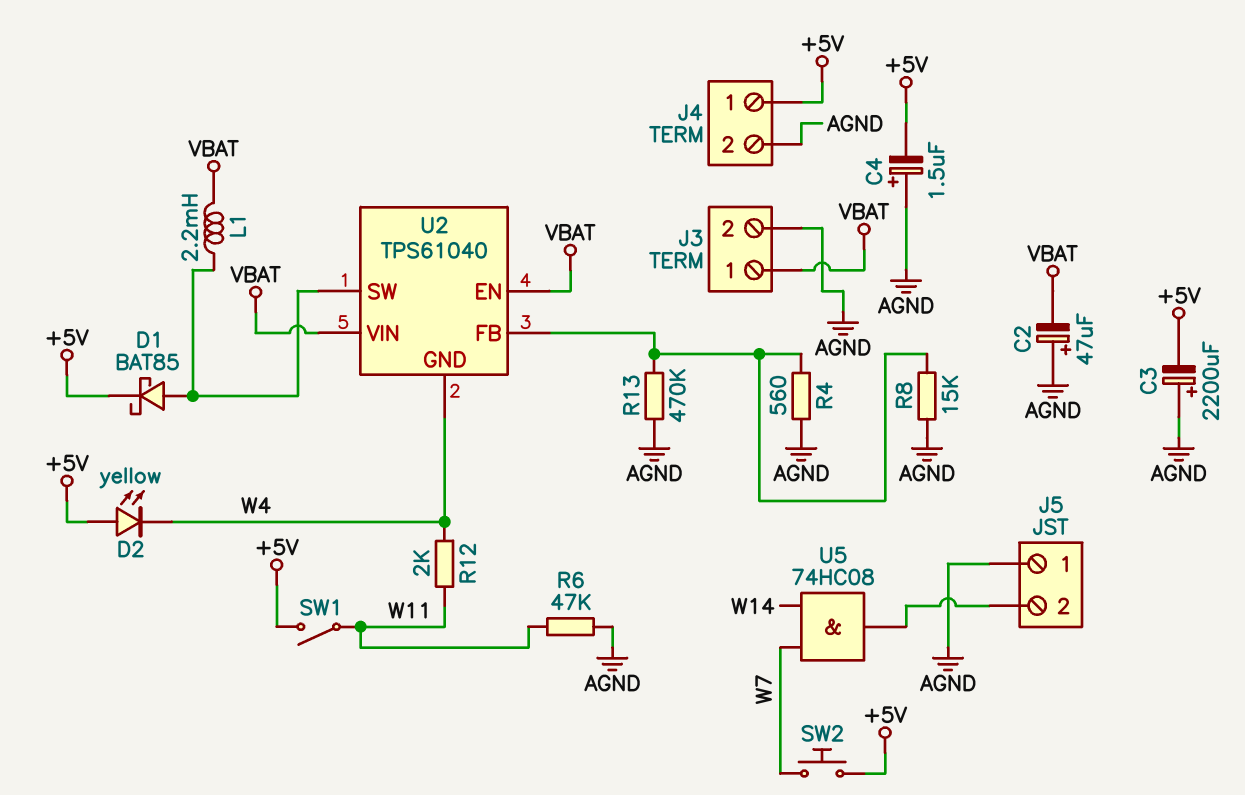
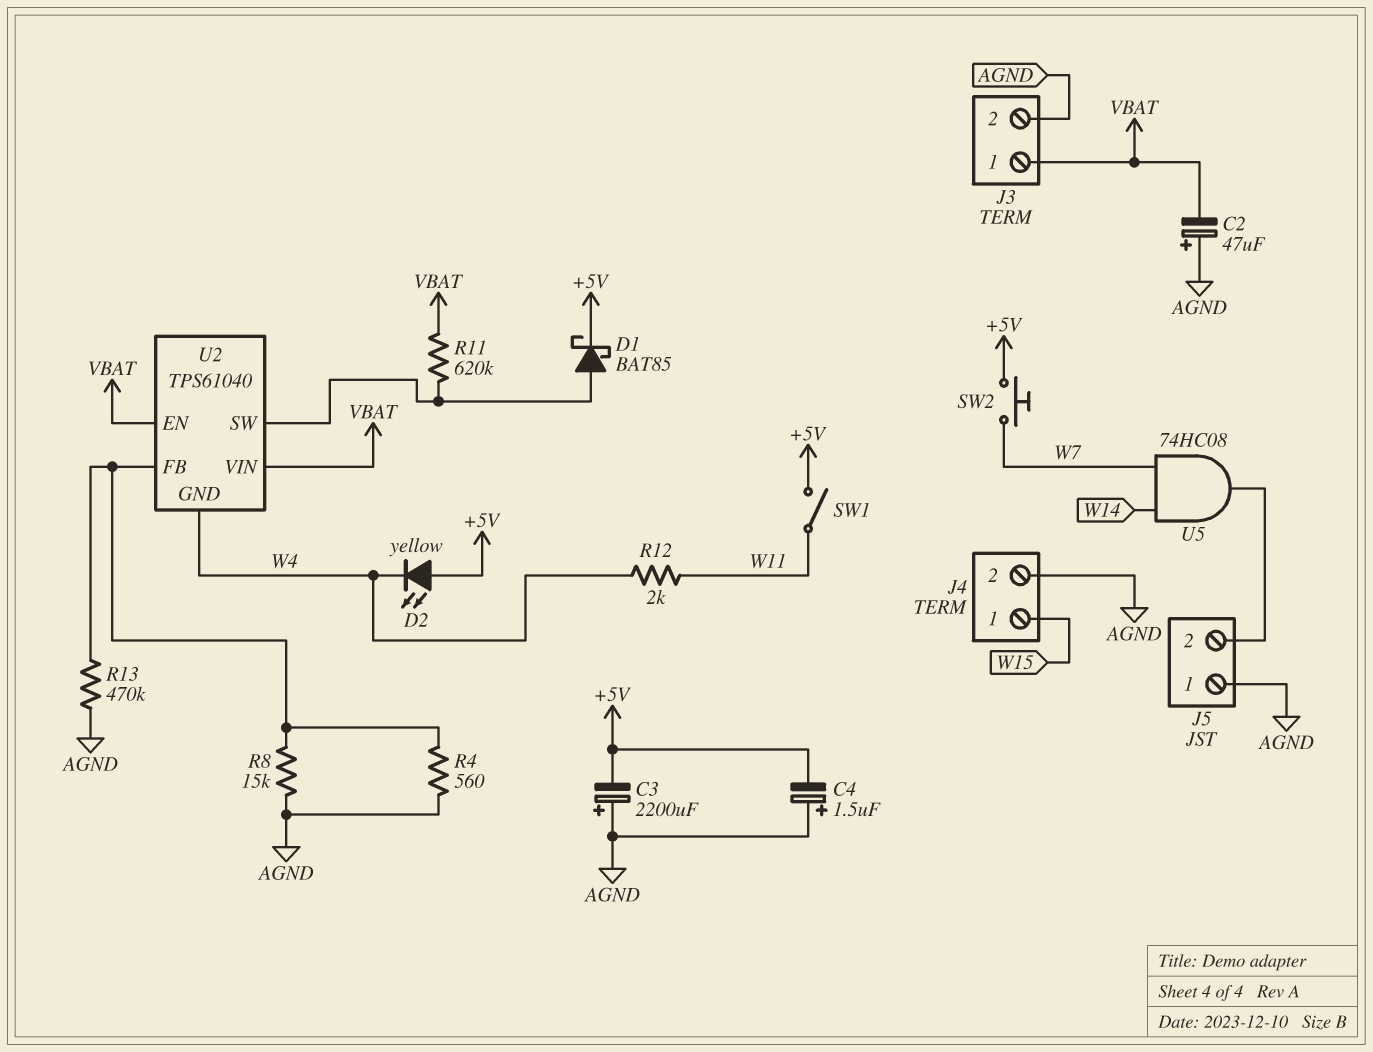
J4 pin 1: +5V -> W15
L1: 2.2mH (U2/SW, VBAT) -> none
R6: 47k (AGND, W11) -> none
R11: none -> 620k (U2/SW, VBAT)

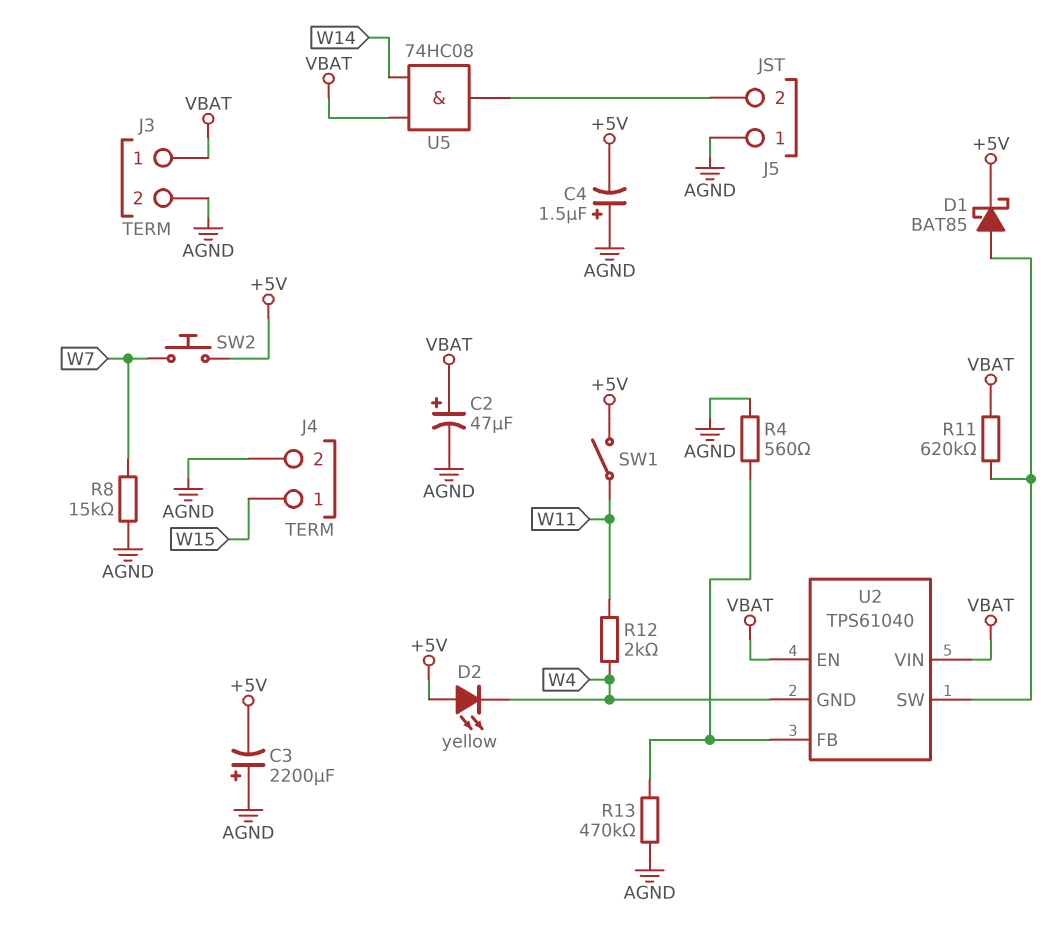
C2: 47uF (plus AGND, minus VBAT) -> 47uF (plus VBAT, minus AGND)
R8: 15k (AGND, U2/FB) -> 15k (AGND, W7)
U5: AND 74HC08 (in W7, in W14, out J5/2) -> AND 74HC08 (in VBAT, in W14, out J5/2)

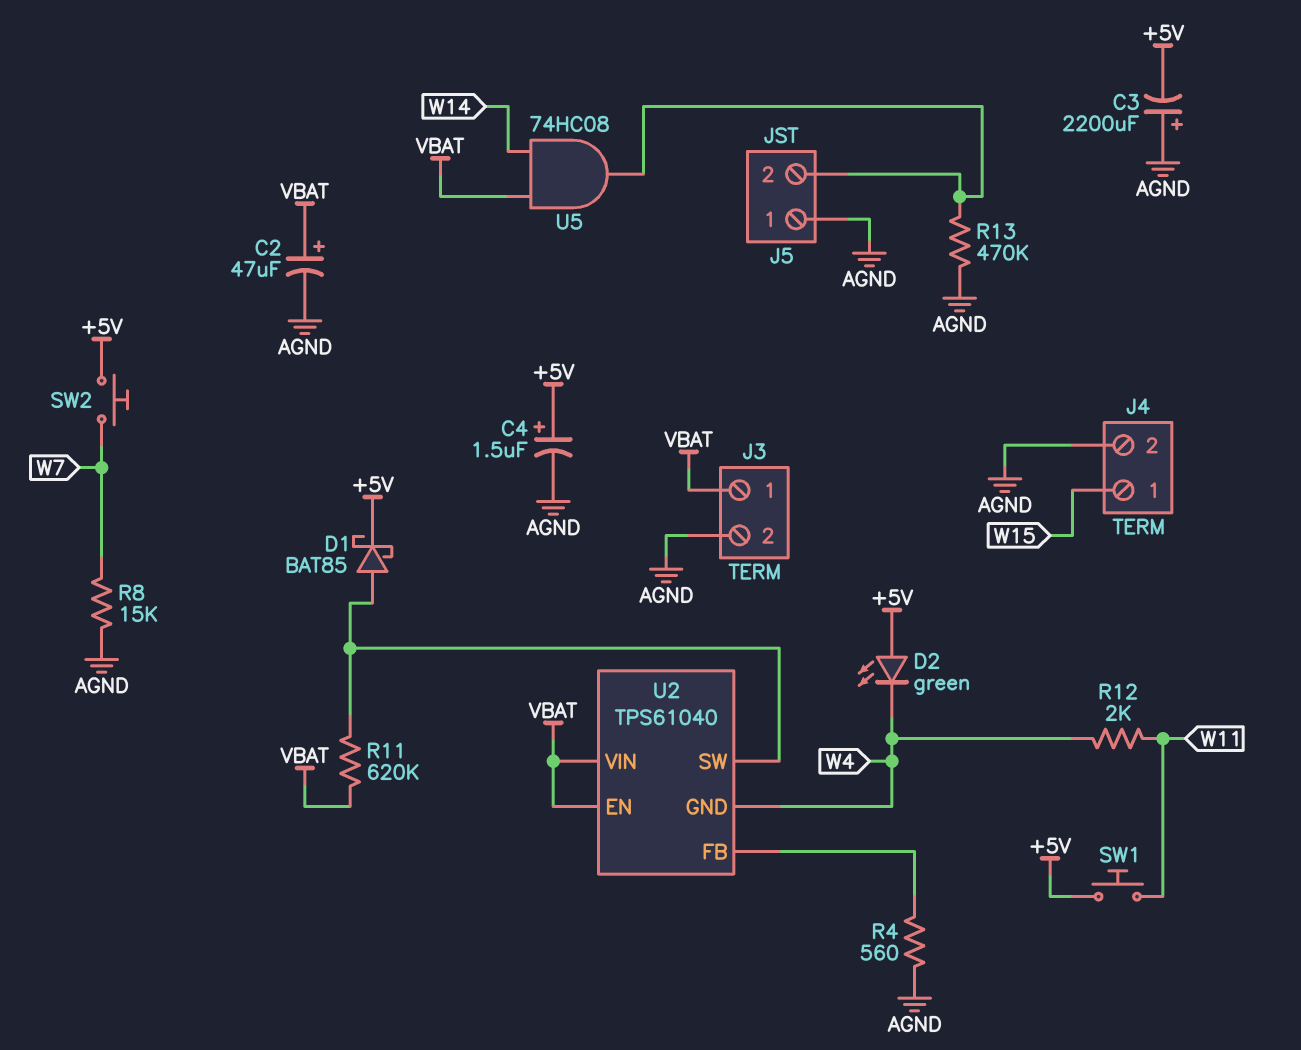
C4: 1.5uF (plus AGND, minus +5V) -> 1.5uF (plus +5V, minus AGND)
D2: LED yellow (A +5V, K W4) -> LED green (A +5V, K W4)
R13: 470k (AGND, U2/FB) -> 470k (AGND, J5/2)
SW1: switch (+5V, W11) -> button (+5V, W11)

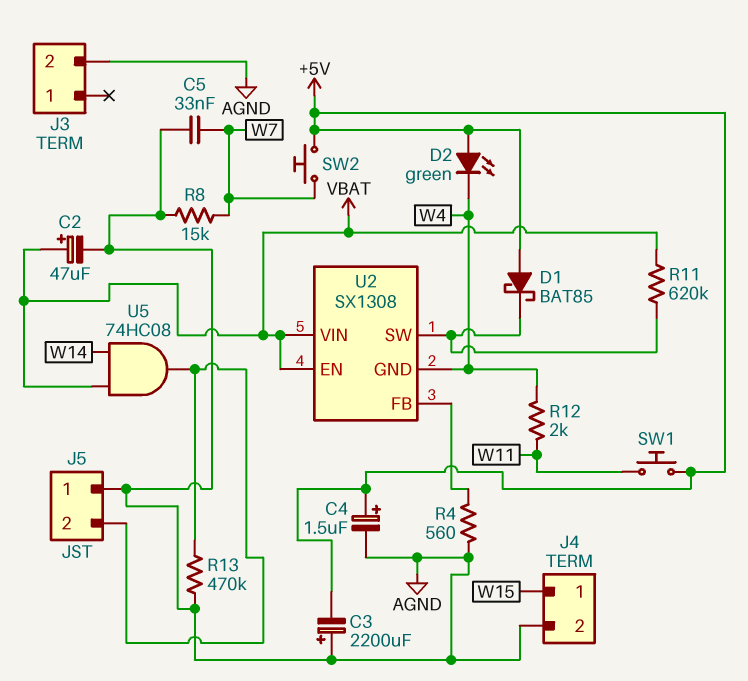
C5: none -> 33nF (AGND, W7)
D1: schottky BAT85 (A U2/SW, K +5V) -> schottky BAT85 (A +5V, K U2/SW)
J3 pin 1: VBAT -> none
U2: TPS61040 -> SX1308

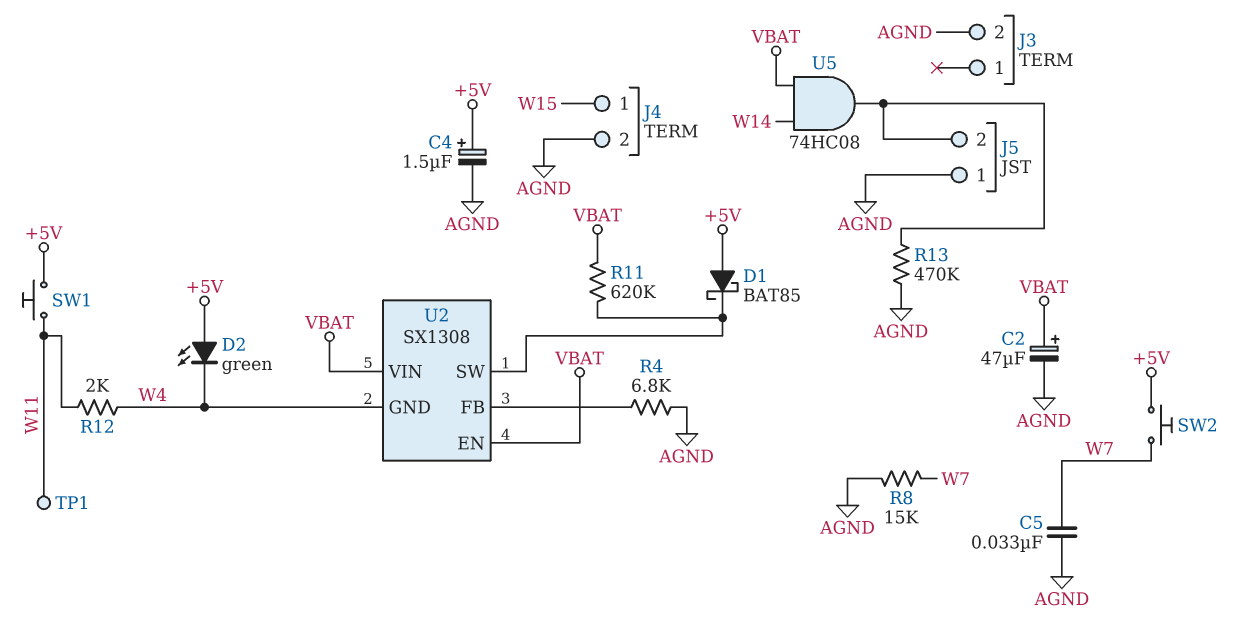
C3: 2200uF (plus AGND, minus +5V) -> none
R4: 560 (AGND, U2/FB) -> 6.8k (AGND, U2/FB)
TP1: none -> test point (W11)

